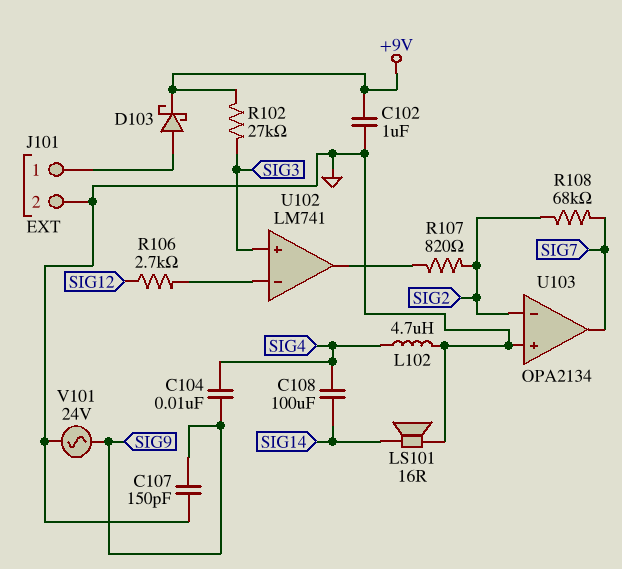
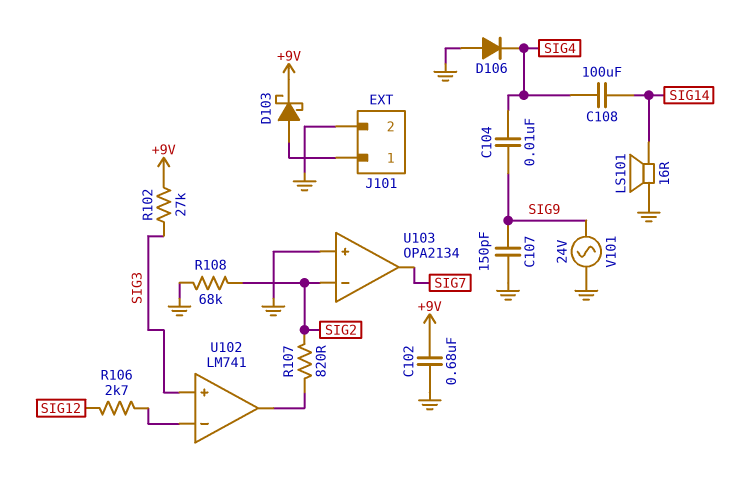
C102: 1uF (+9V, GND) -> 680nF (+9V, GND)
D106: none -> diode (A GND, K SIG4)
L102: 4.7uH (GND, SIG4) -> none
R108: 68k (SIG2, SIG7) -> 68k (GND, SIG2)

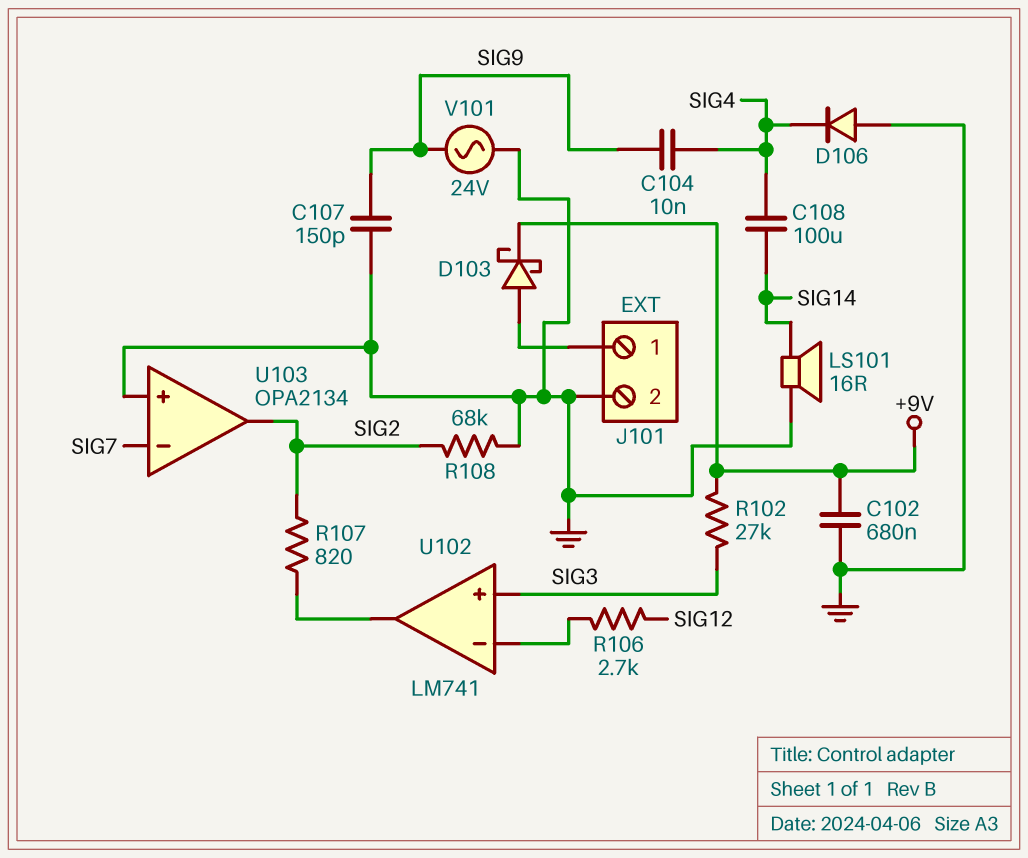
U103 pin in-: SIG2 -> SIG7
U103 pin out: SIG7 -> SIG2

